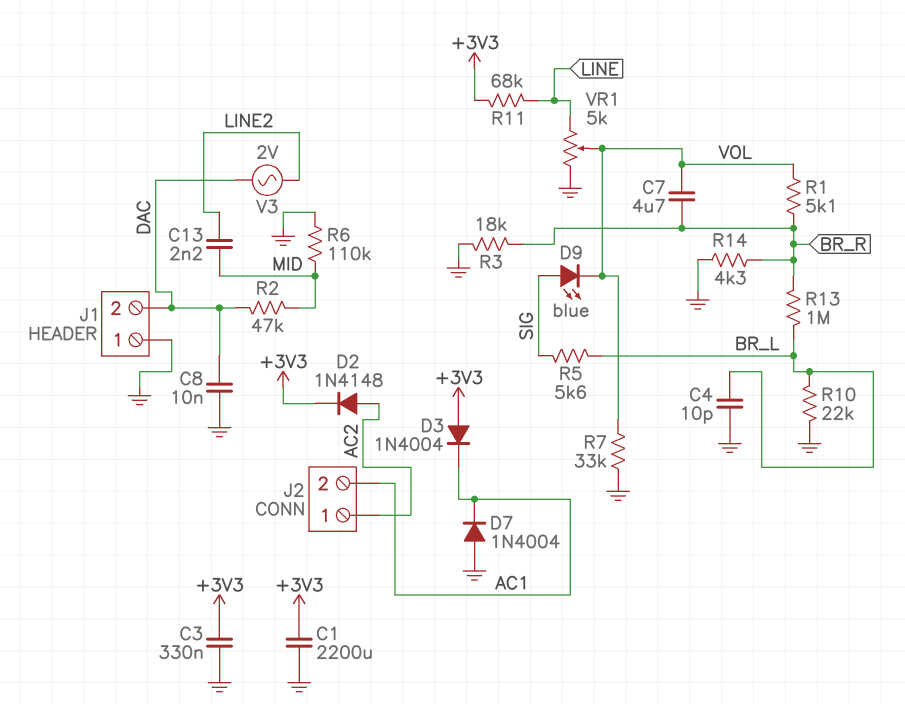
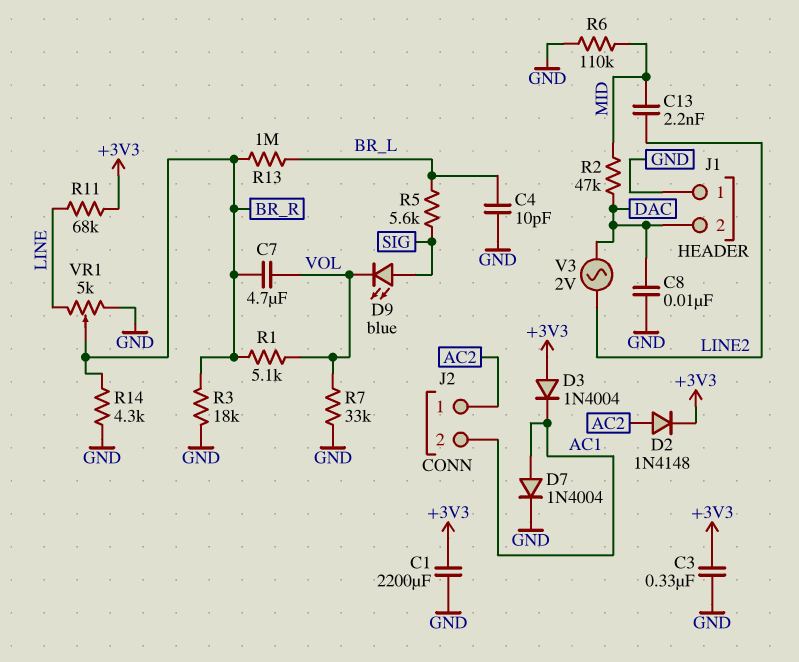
D7: diode 1N4004 (A GND, K AC1) -> diode 1N4004 (A AC1, K GND)
R10: 22k (BR_L, GND) -> none
VR1: 5k (GND, LINE, wiper VOL) -> 5k (GND, LINE, wiper BR_R)

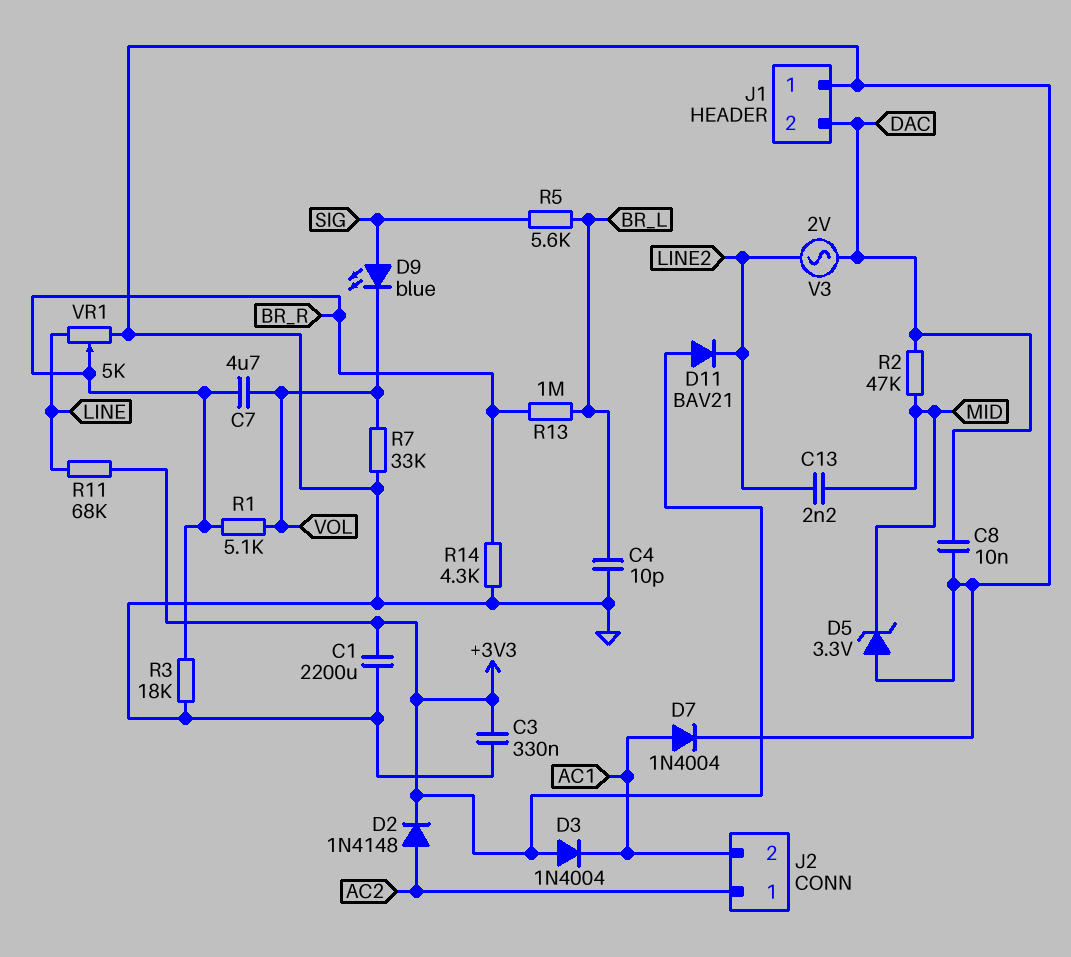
D5: none -> zener 3.3V (A GND, K MID)
D11: none -> diode BAV21 (A +3V3, K LINE2)
R6: 110k (GND, MID) -> none

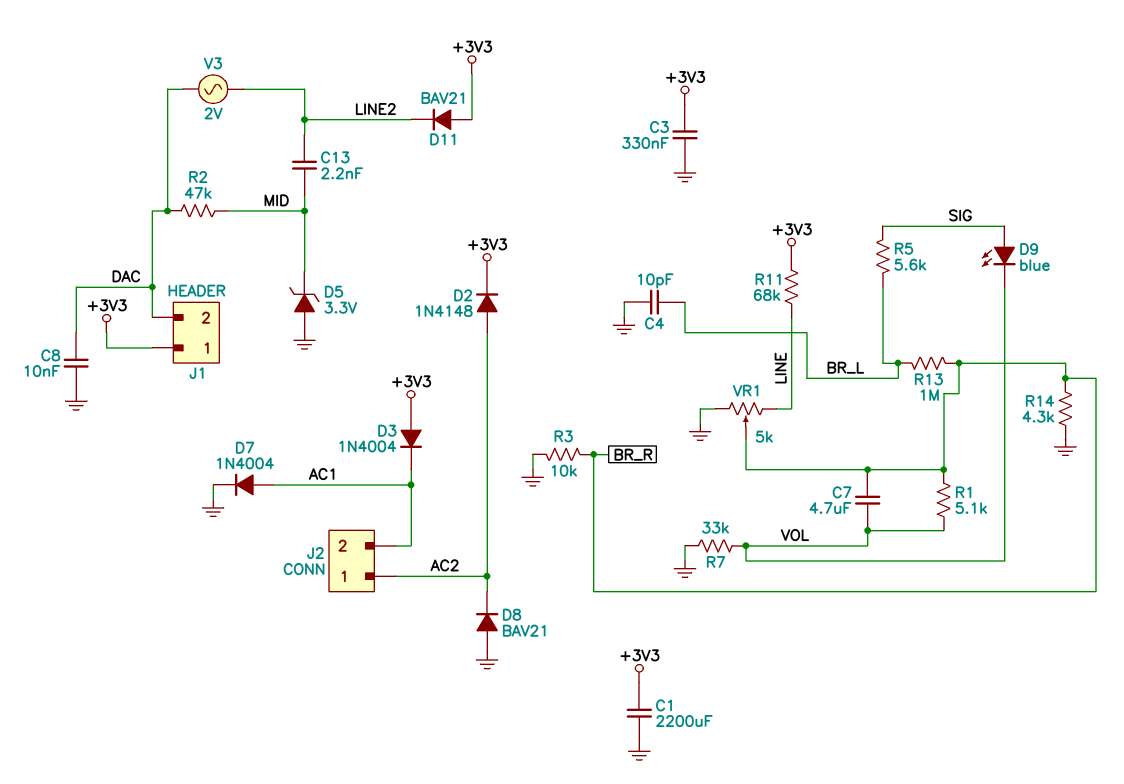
D8: none -> diode BAV21 (A GND, K AC2)
J1 pin 1: GND -> +3V3
R3: 18k (BR_R, GND) -> 10k (BR_R, GND)

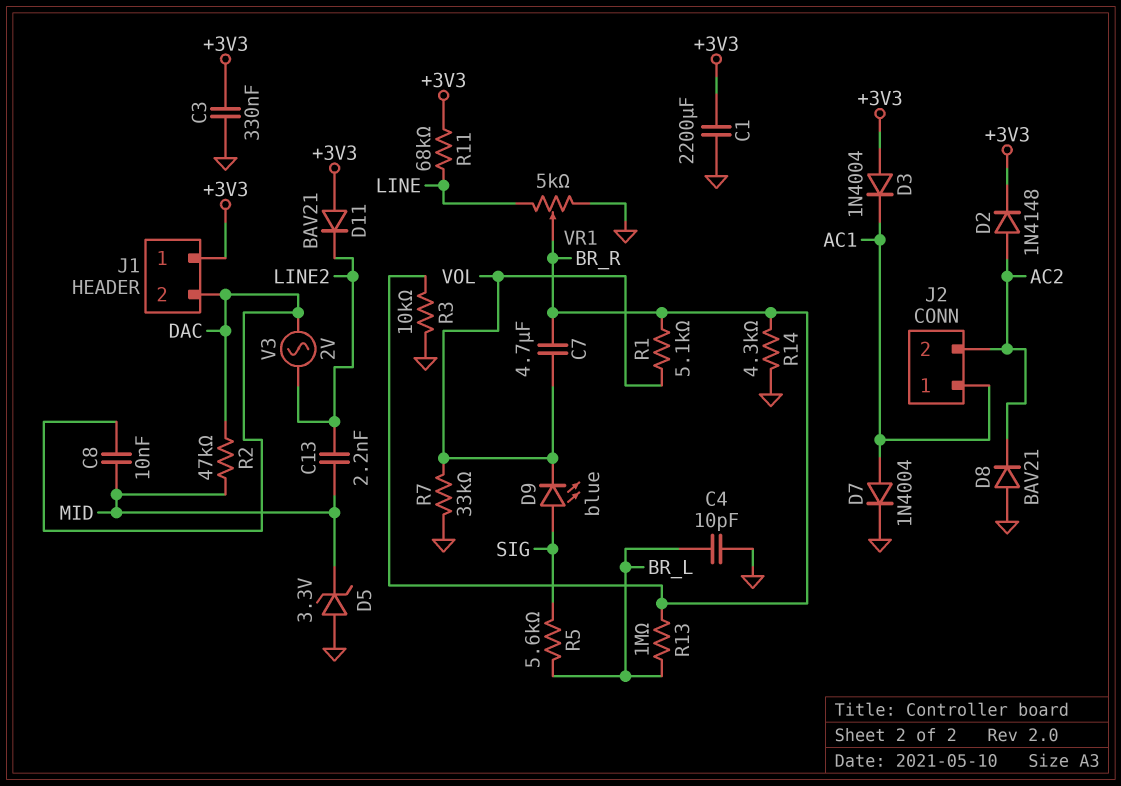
C8: 10nF (DAC, GND) -> 10nF (DAC, MID)
J2 pin 1: AC2 -> AC1
J2 pin 2: AC1 -> AC2

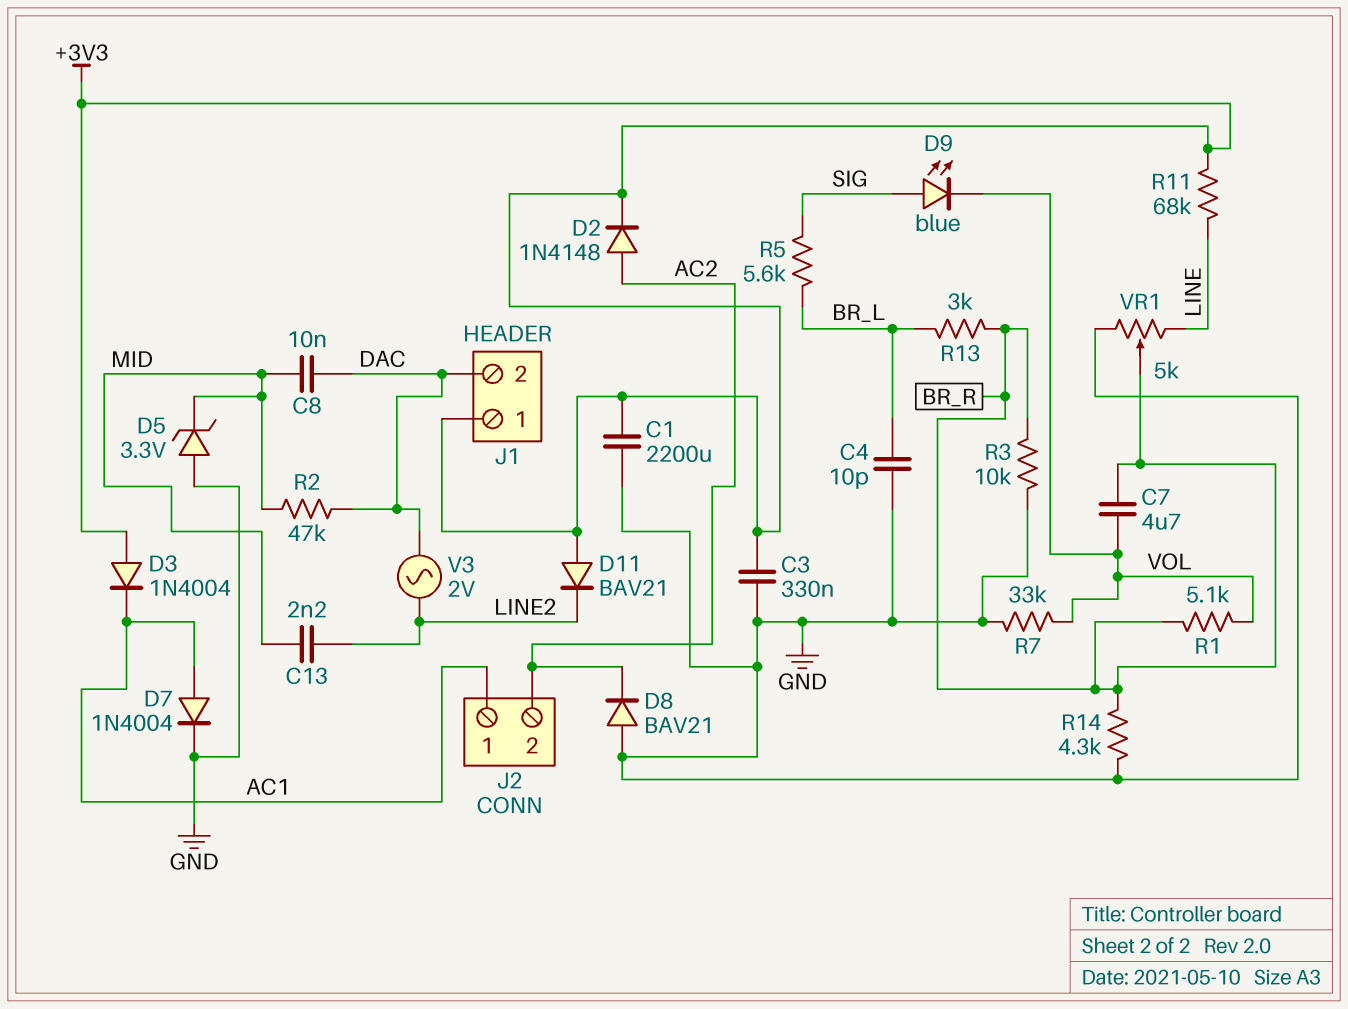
R13: 1M (BR_L, BR_R) -> 3k (BR_L, BR_R)

